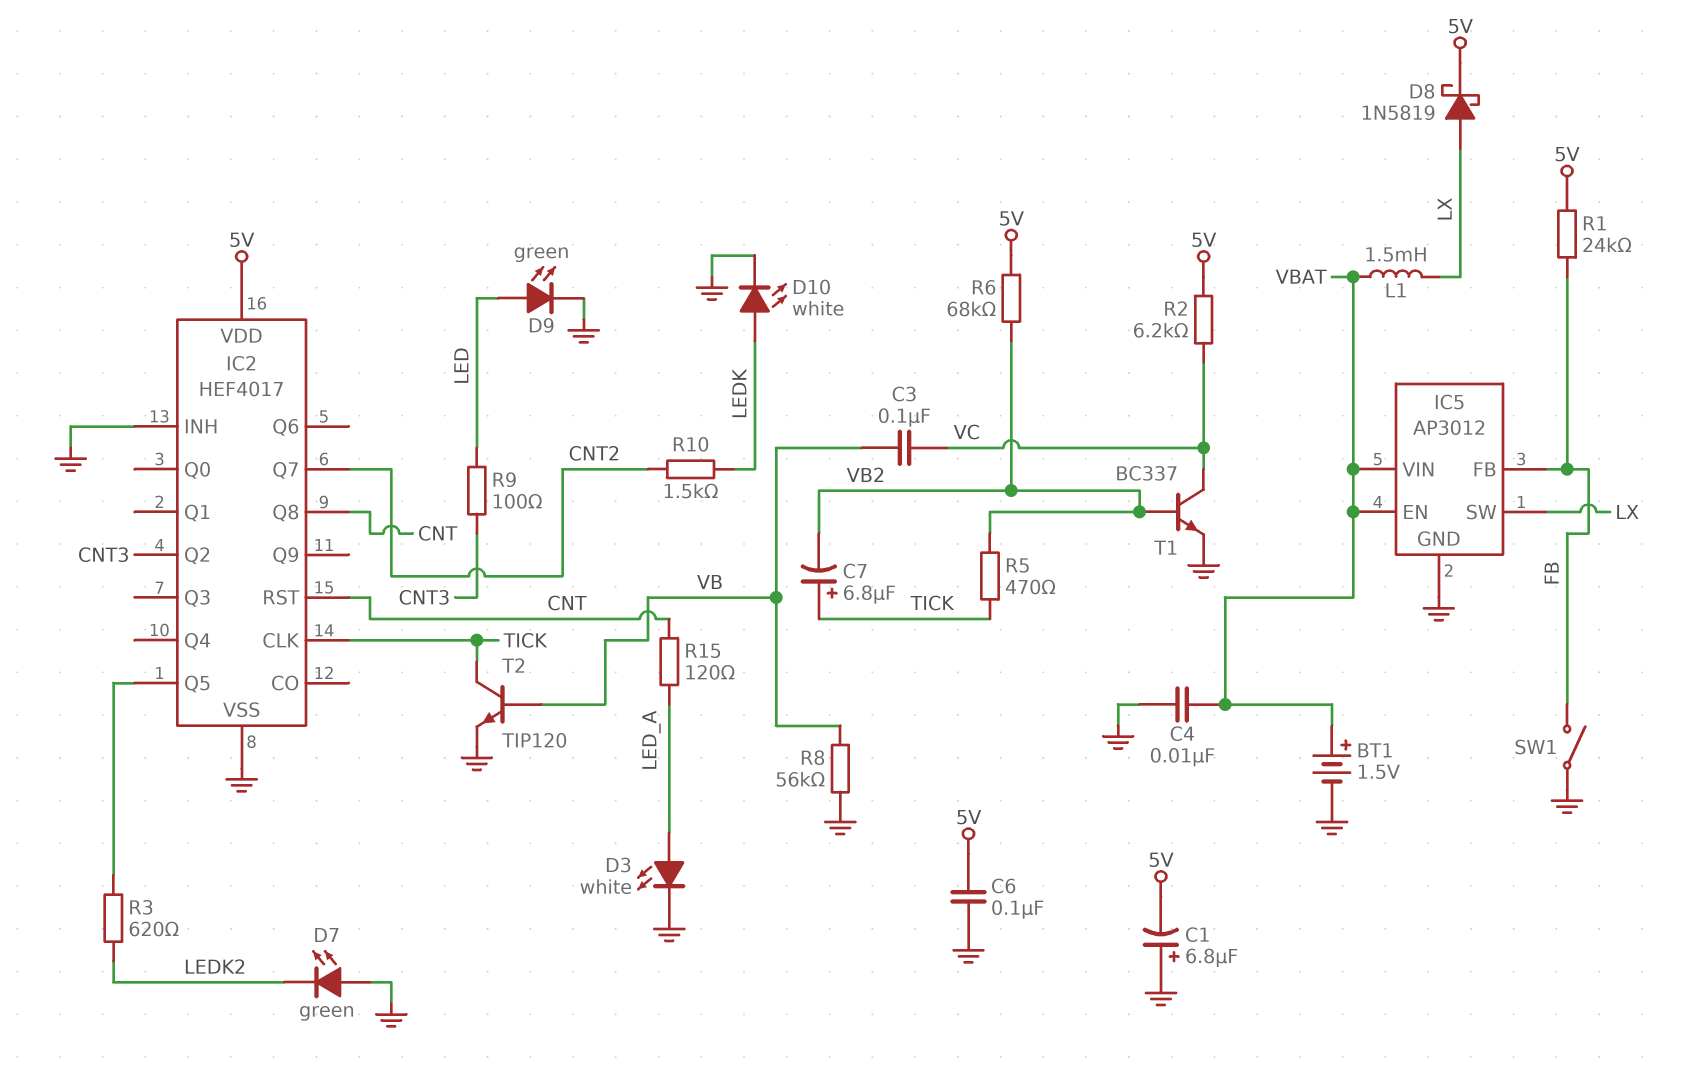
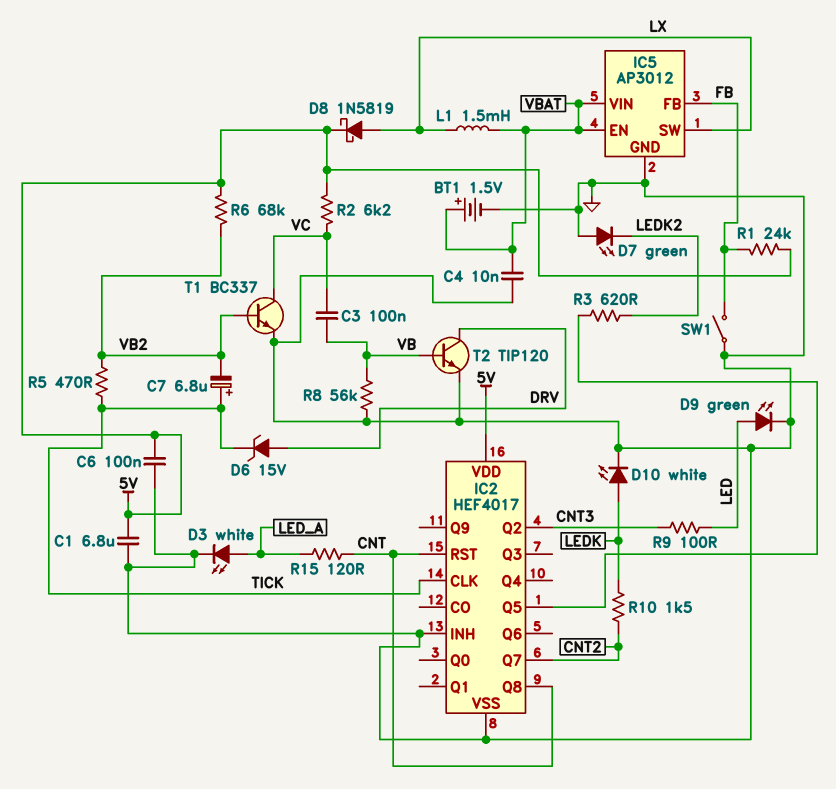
C1: 6.8uF (plus GND, minus 5V) -> 6.8uF (5V, GND)
D6: none -> zener 15V (A DRV, K TICK)
T2: NPN TIP120 (B VB, C TICK, E GND) -> NPN TIP120 (B VB, C DRV, E GND)

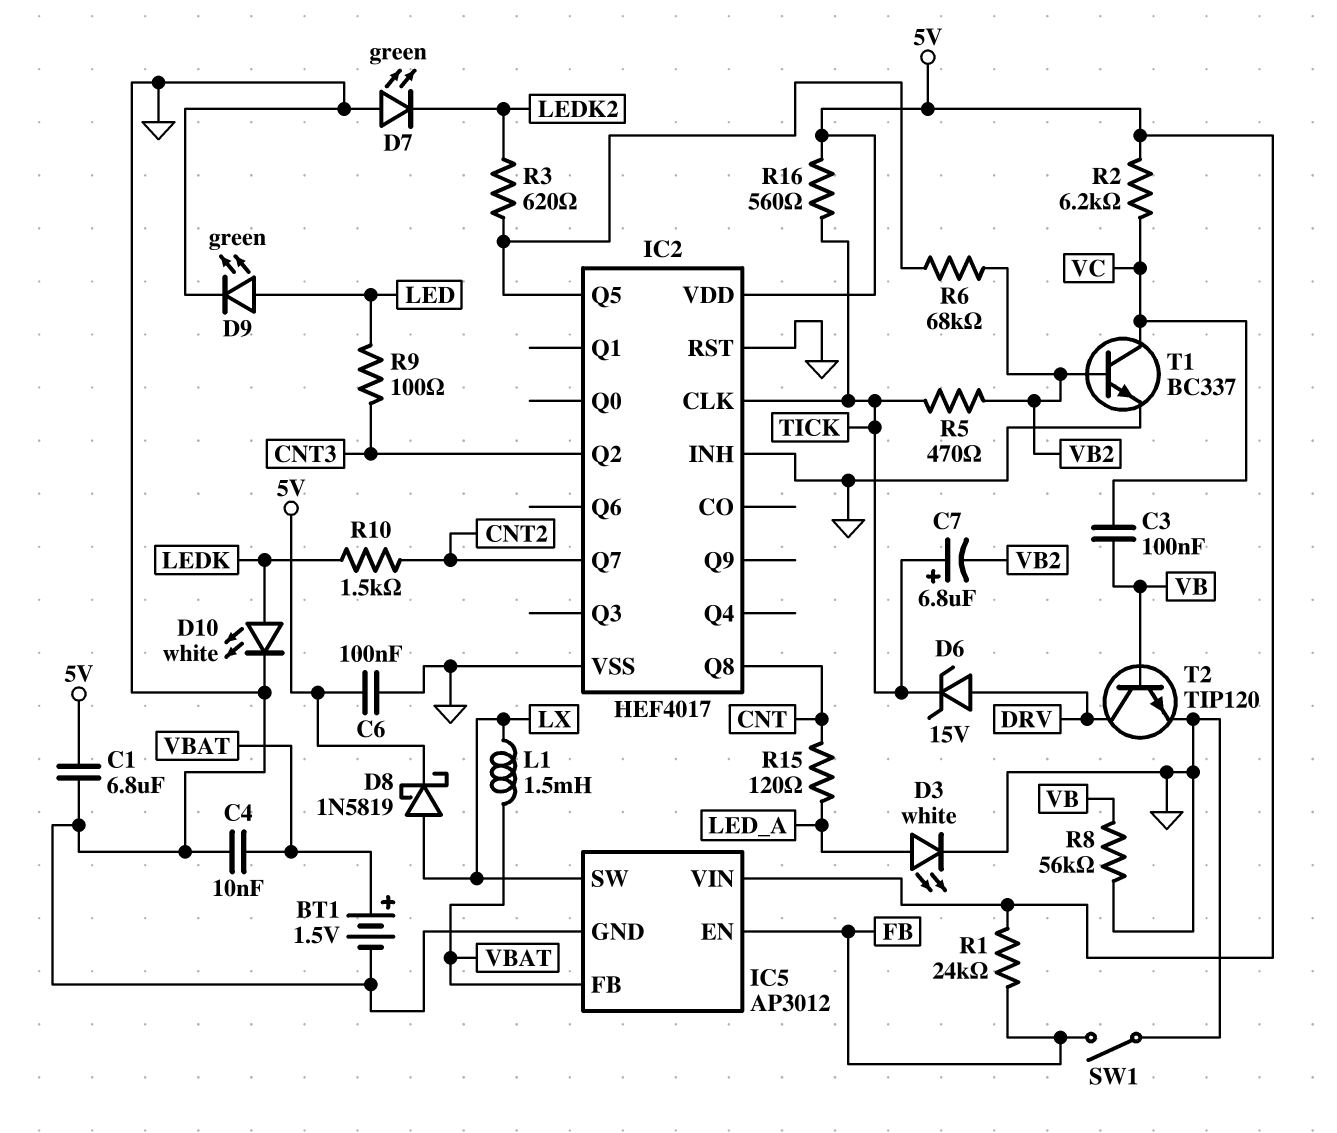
IC2 pin RST: CNT -> GND
IC5 pin EN: VBAT -> FB
IC5 pin FB: FB -> VBAT
IC5 pin VIN: VBAT -> 5V
R6: 68k (5V, VB2) -> 68k (IC2/Q5, VB2)
R16: none -> 560 (5V, TICK)

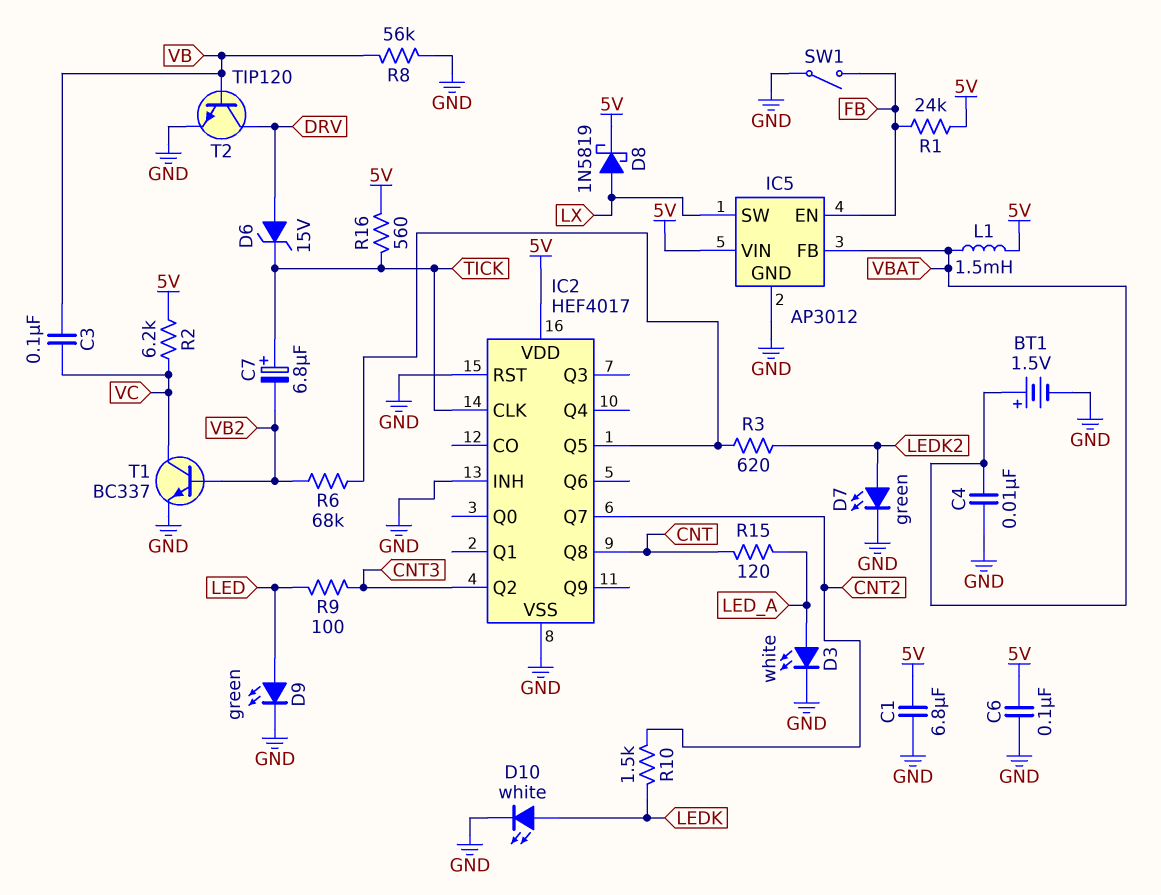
D7: LED green (A GND, K LEDK2) -> LED green (A LEDK2, K GND)
L1: 1.5mH (LX, VBAT) -> 1.5mH (5V, VBAT)
R5: 470 (TICK, VB2) -> none

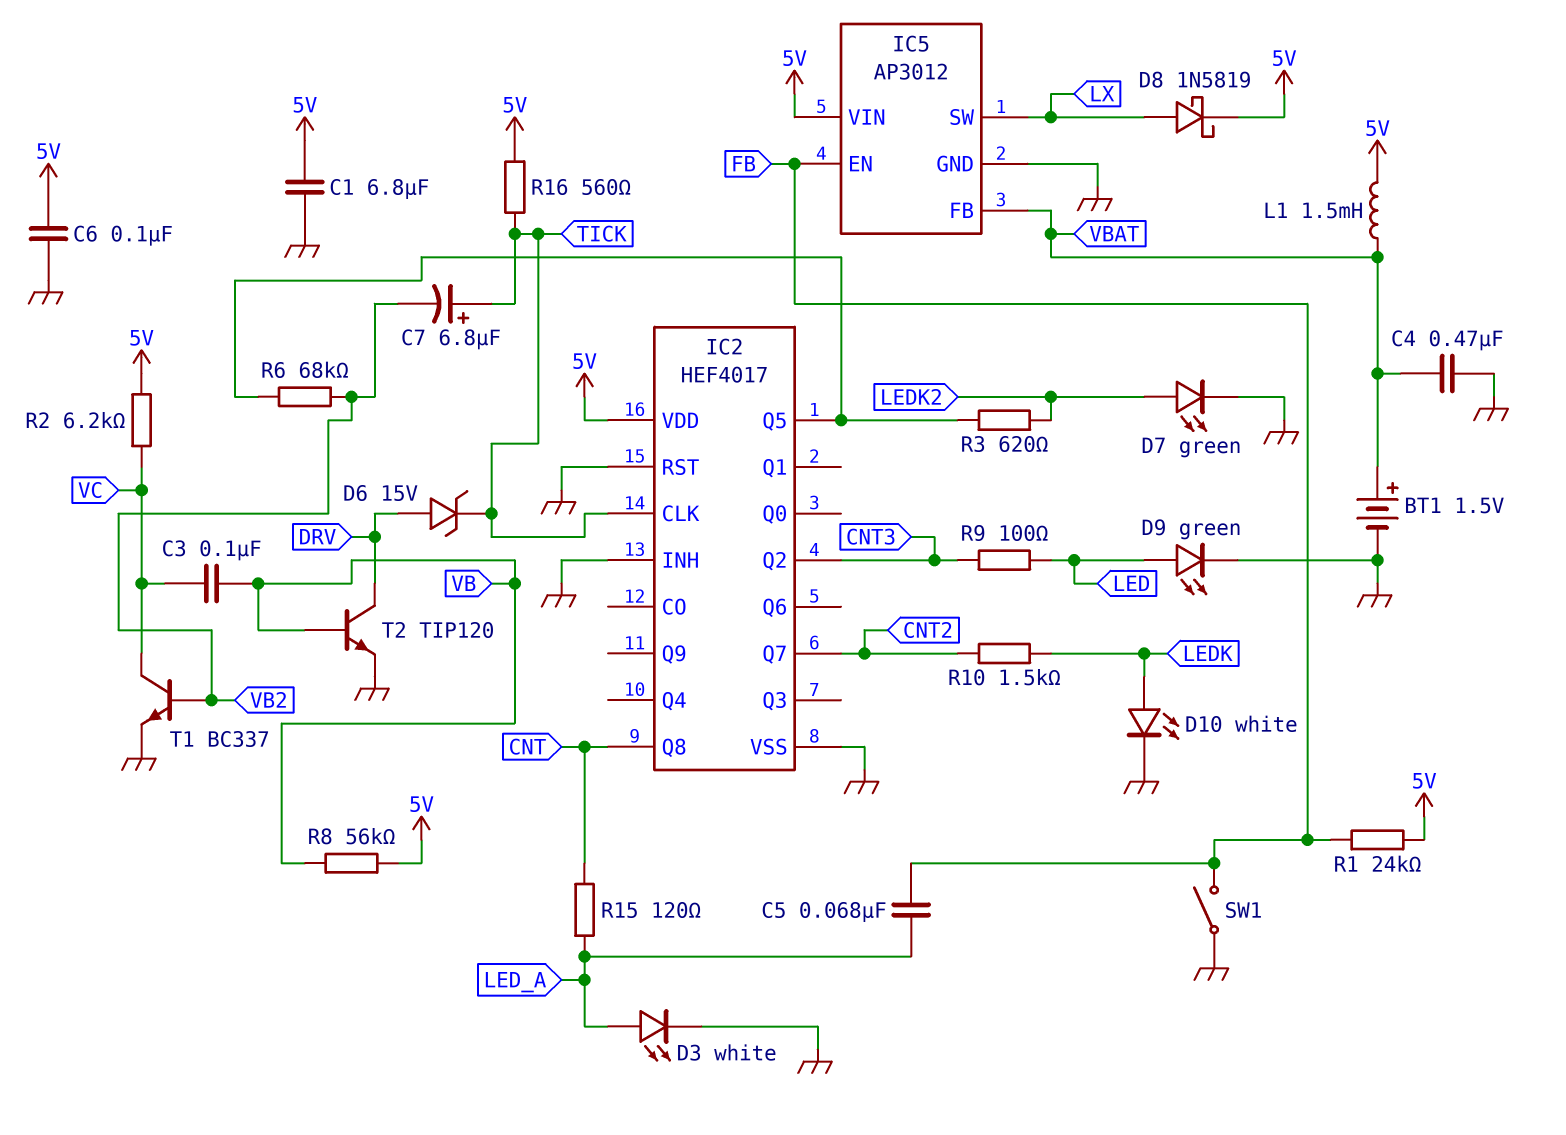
C4: 10nF (GND, VBAT) -> 470nF (GND, VBAT)
C5: none -> 68nF (FB, LED_A)
R8: 56k (GND, VB) -> 56k (5V, VB)

